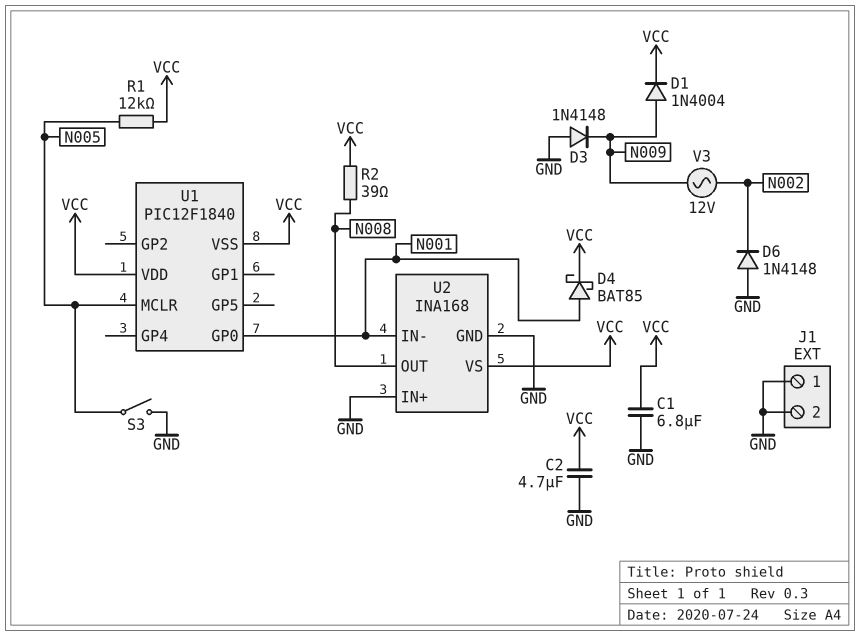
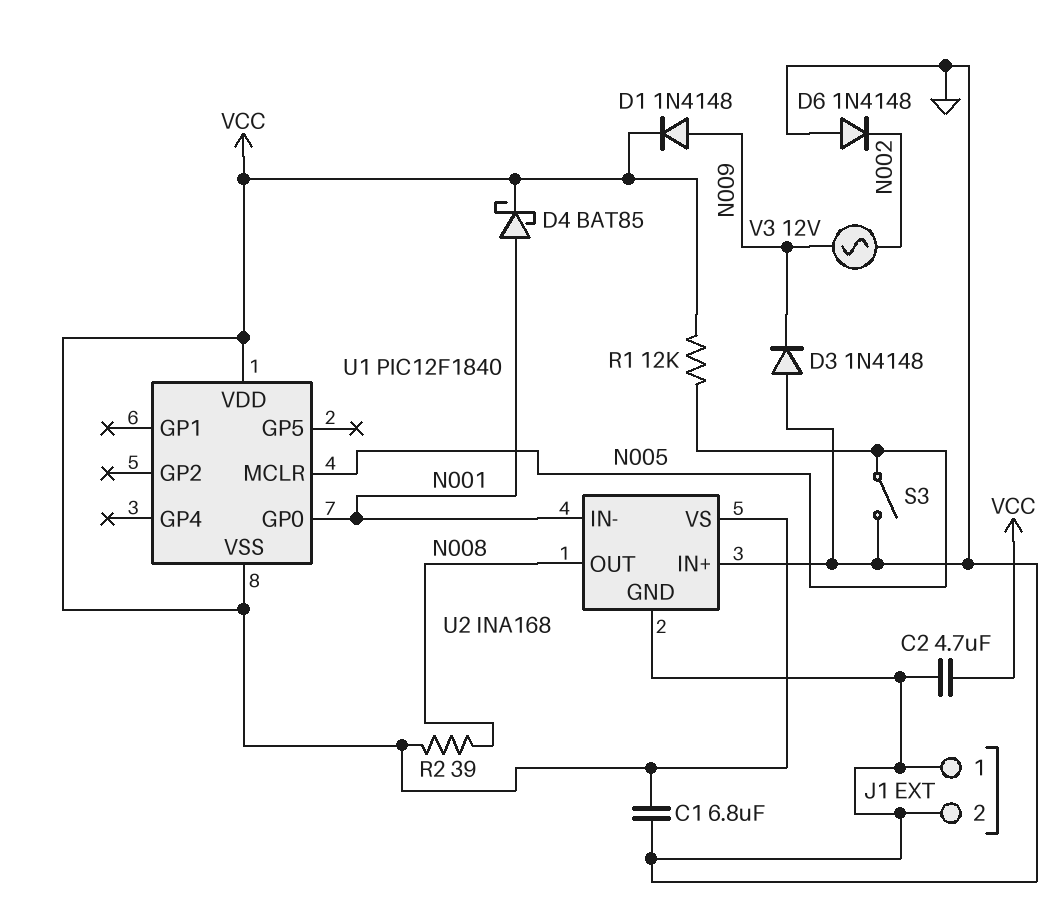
D1: diode 1N4004 (A N009, K VCC) -> diode 1N4148 (A N009, K VCC)

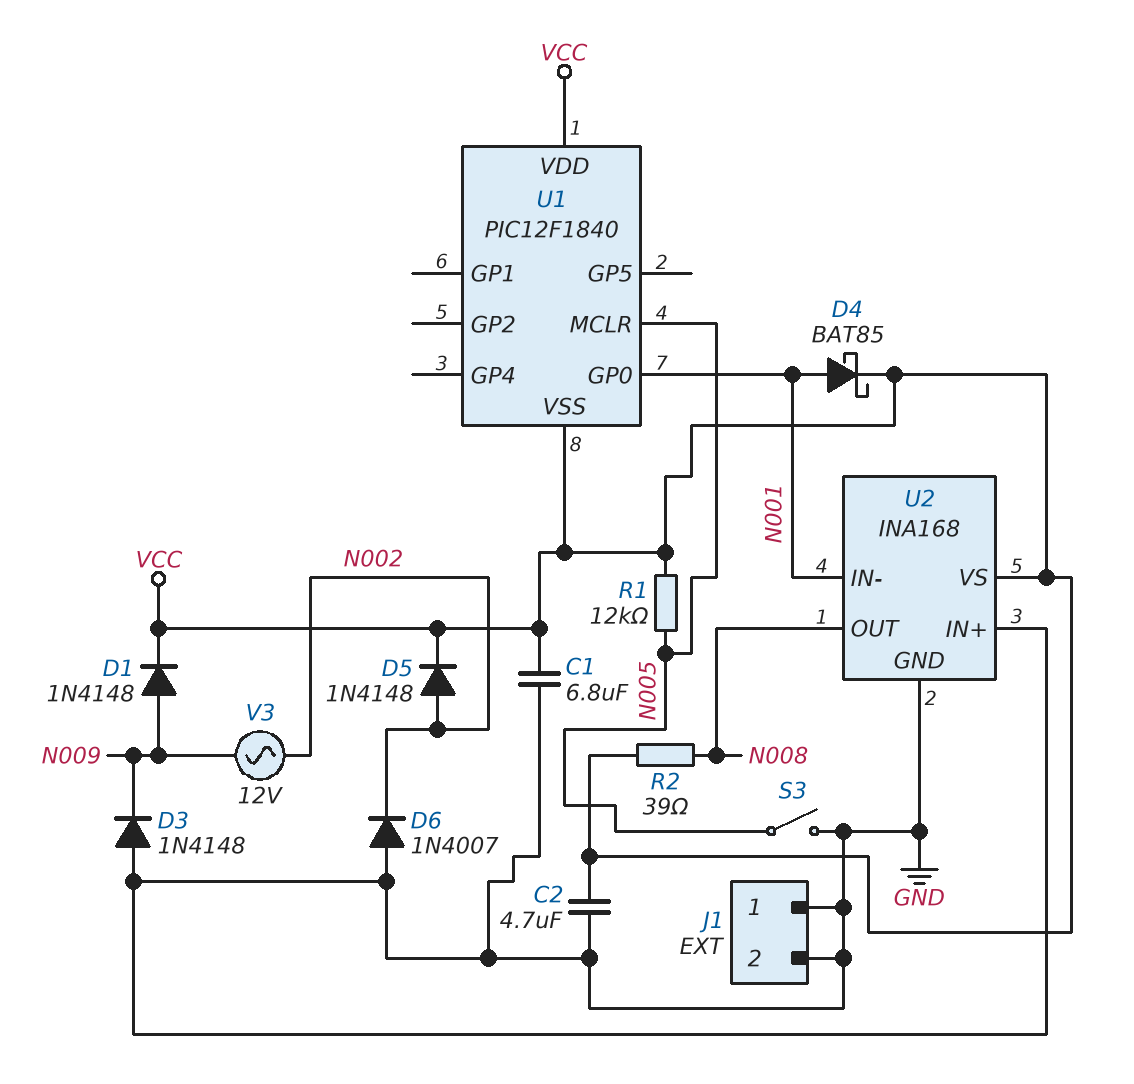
D5: none -> diode 1N4148 (A N002, K VCC)
D6: diode 1N4148 (A GND, K N002) -> diode 1N4007 (A GND, K N002)

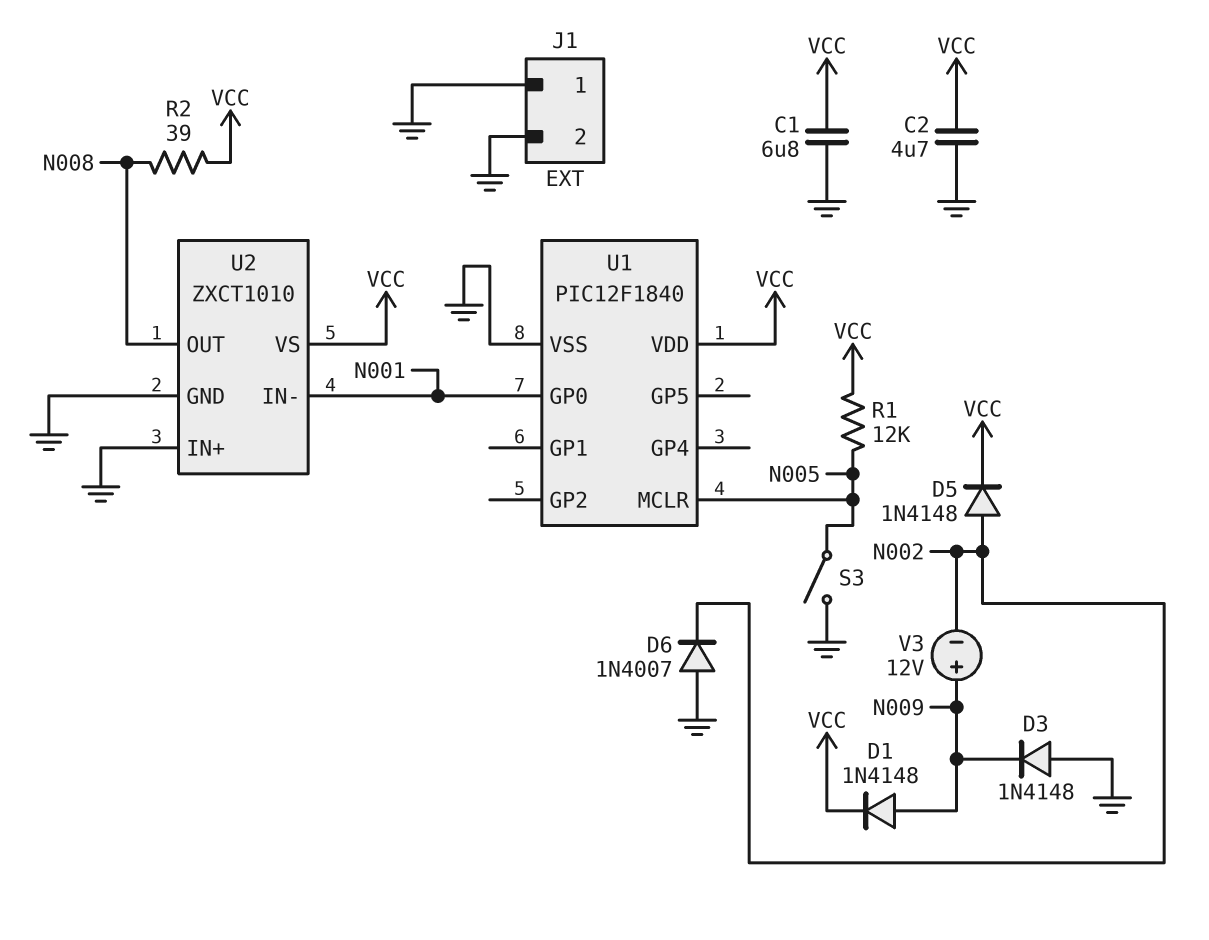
D4: schottky BAT85 (A N001, K VCC) -> none
U1 pin VSS: VCC -> GND
U2: INA168 -> ZXCT1010
V3: AC 12V (N002, N009) -> 12V (plus N009, minus N002)

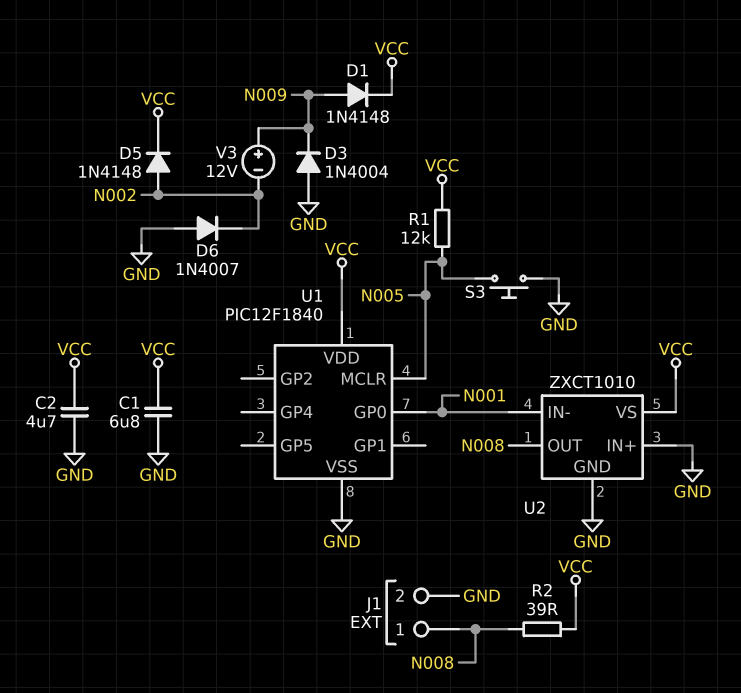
D3: diode 1N4148 (A GND, K N009) -> diode 1N4004 (A GND, K N009)
J1 pin 1: GND -> N008
S3: switch (GND, N005) -> button (GND, N005)

